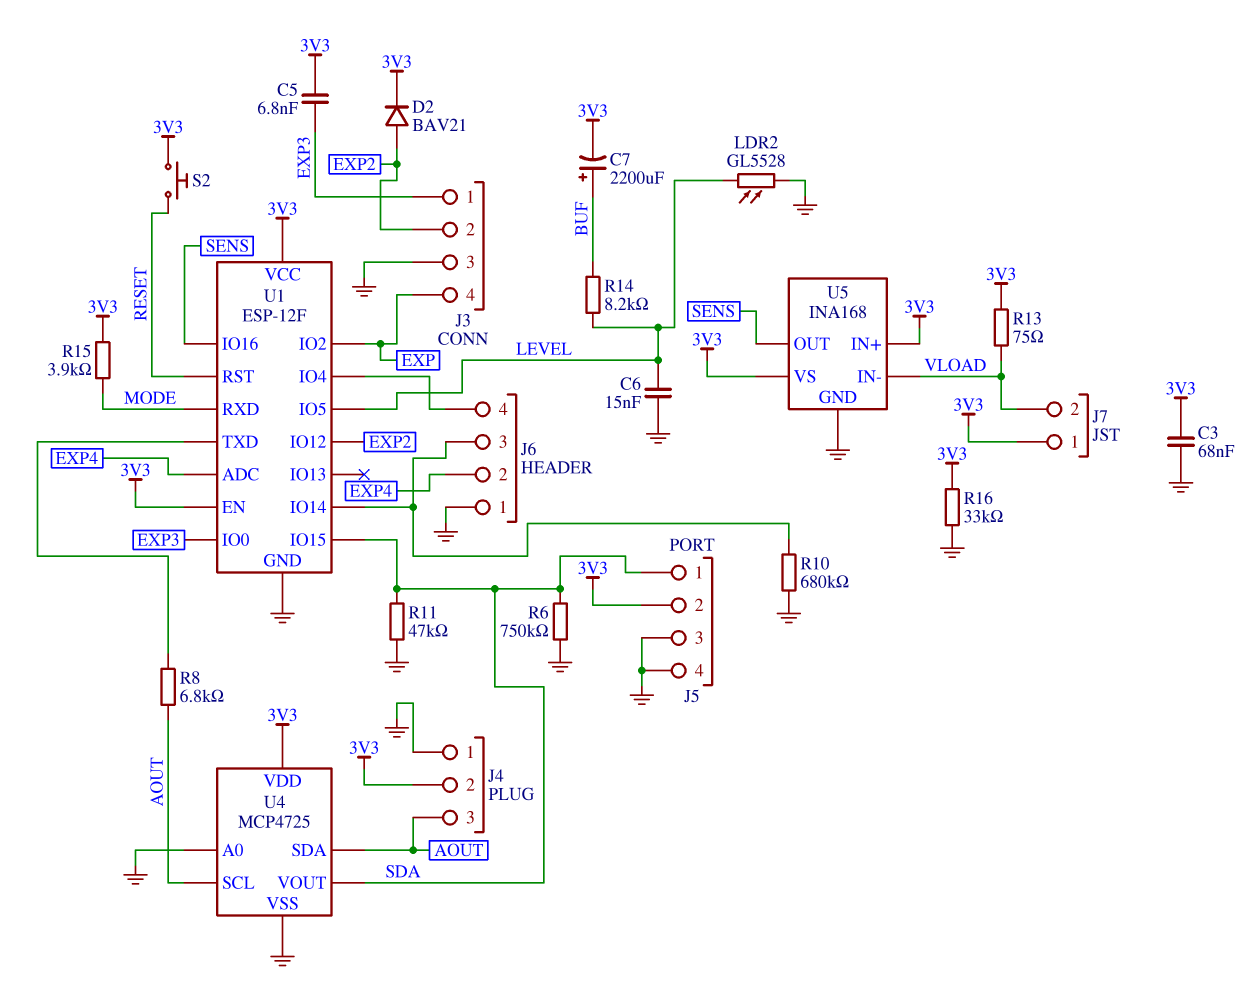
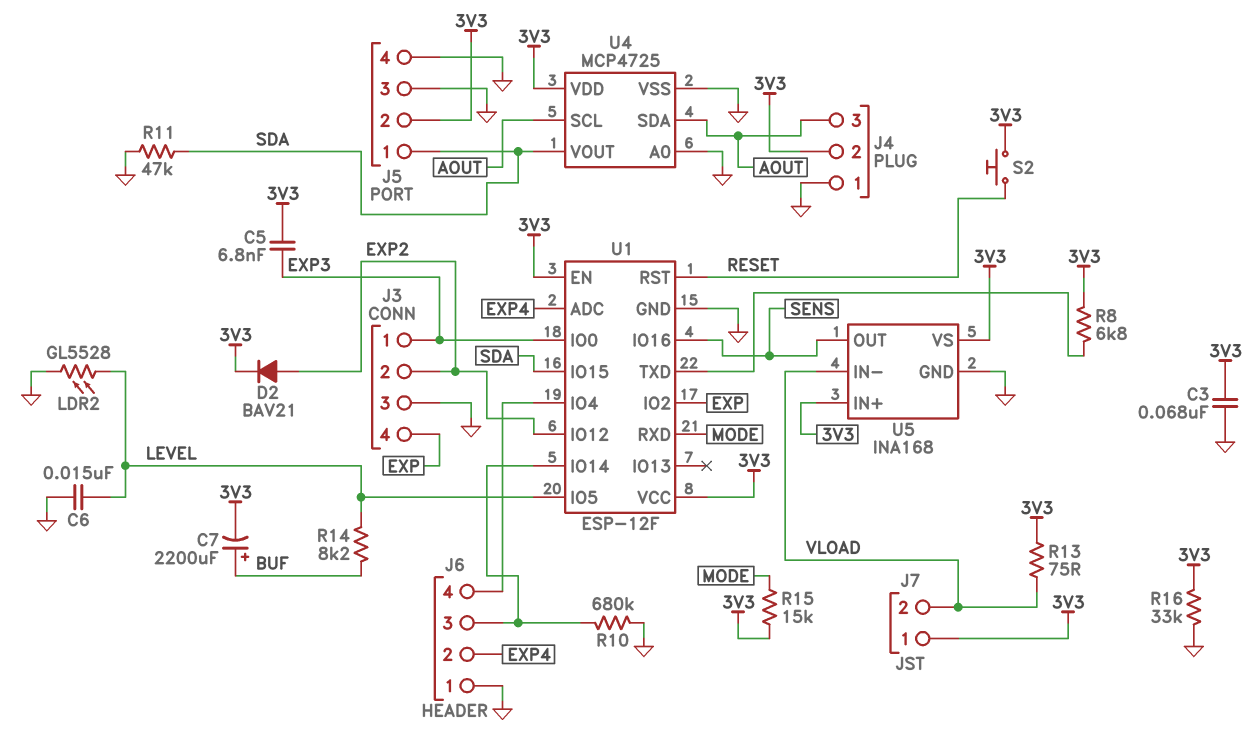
R6: 750k (GND, SDA) -> none
R8: 6.8k (AOUT, U1/TXD) -> 6.8k (3V3, U1/TXD)
R15: 3.9k (3V3, MODE) -> 15k (3V3, MODE)

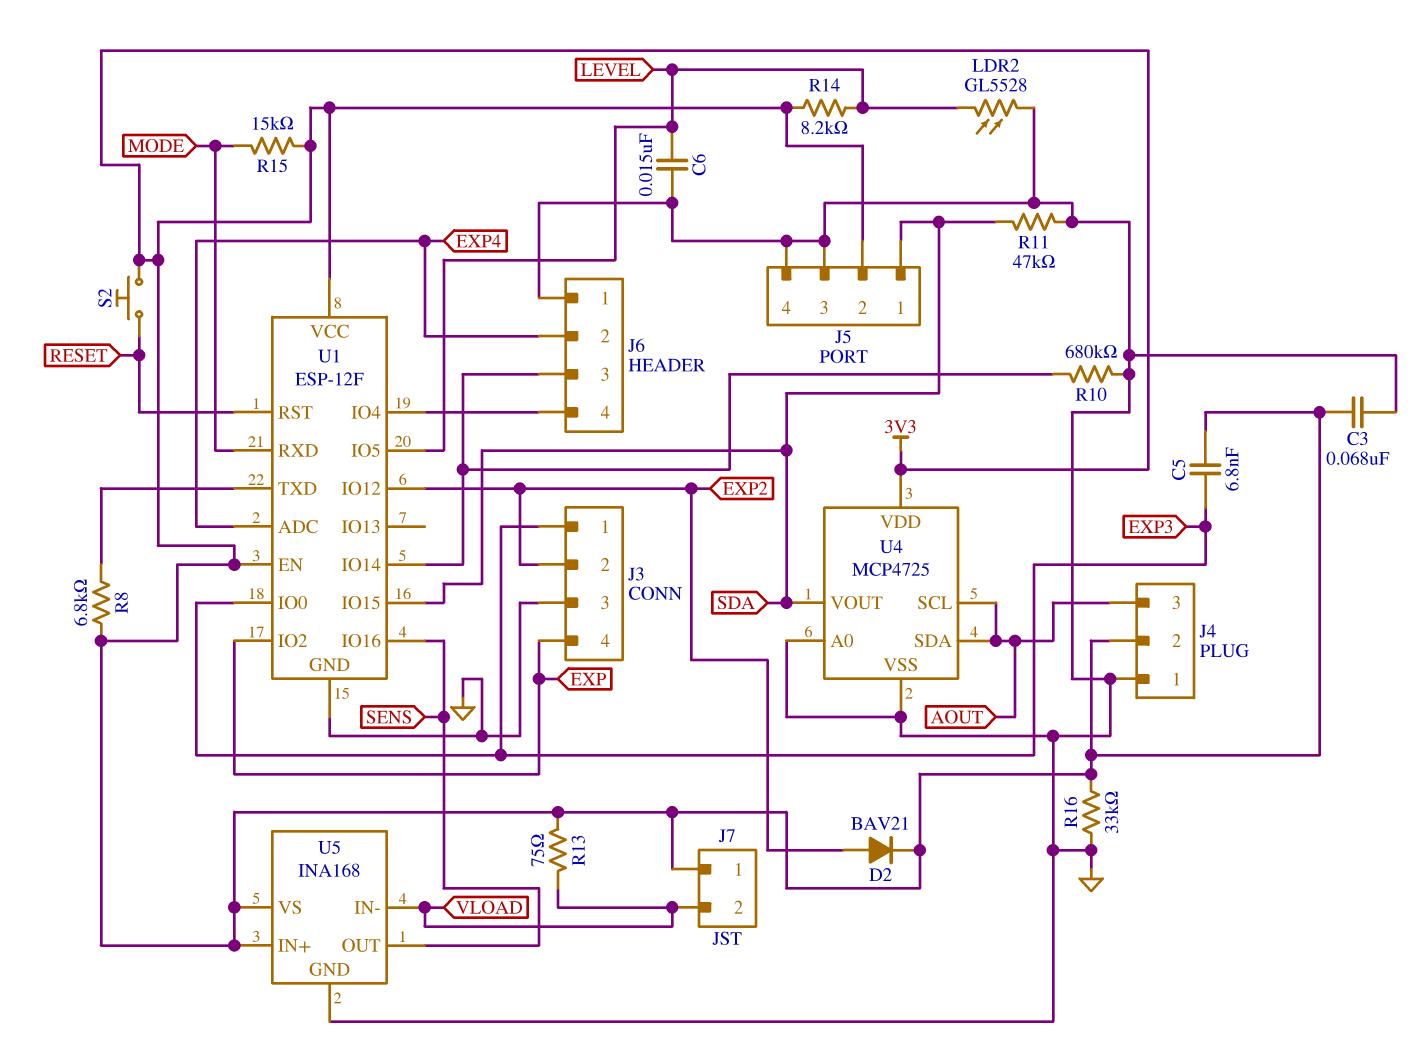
C7: 2200uF (plus BUF, minus 3V3) -> none
R14: 8.2k (BUF, LEVEL) -> 8.2k (3V3, LEVEL)

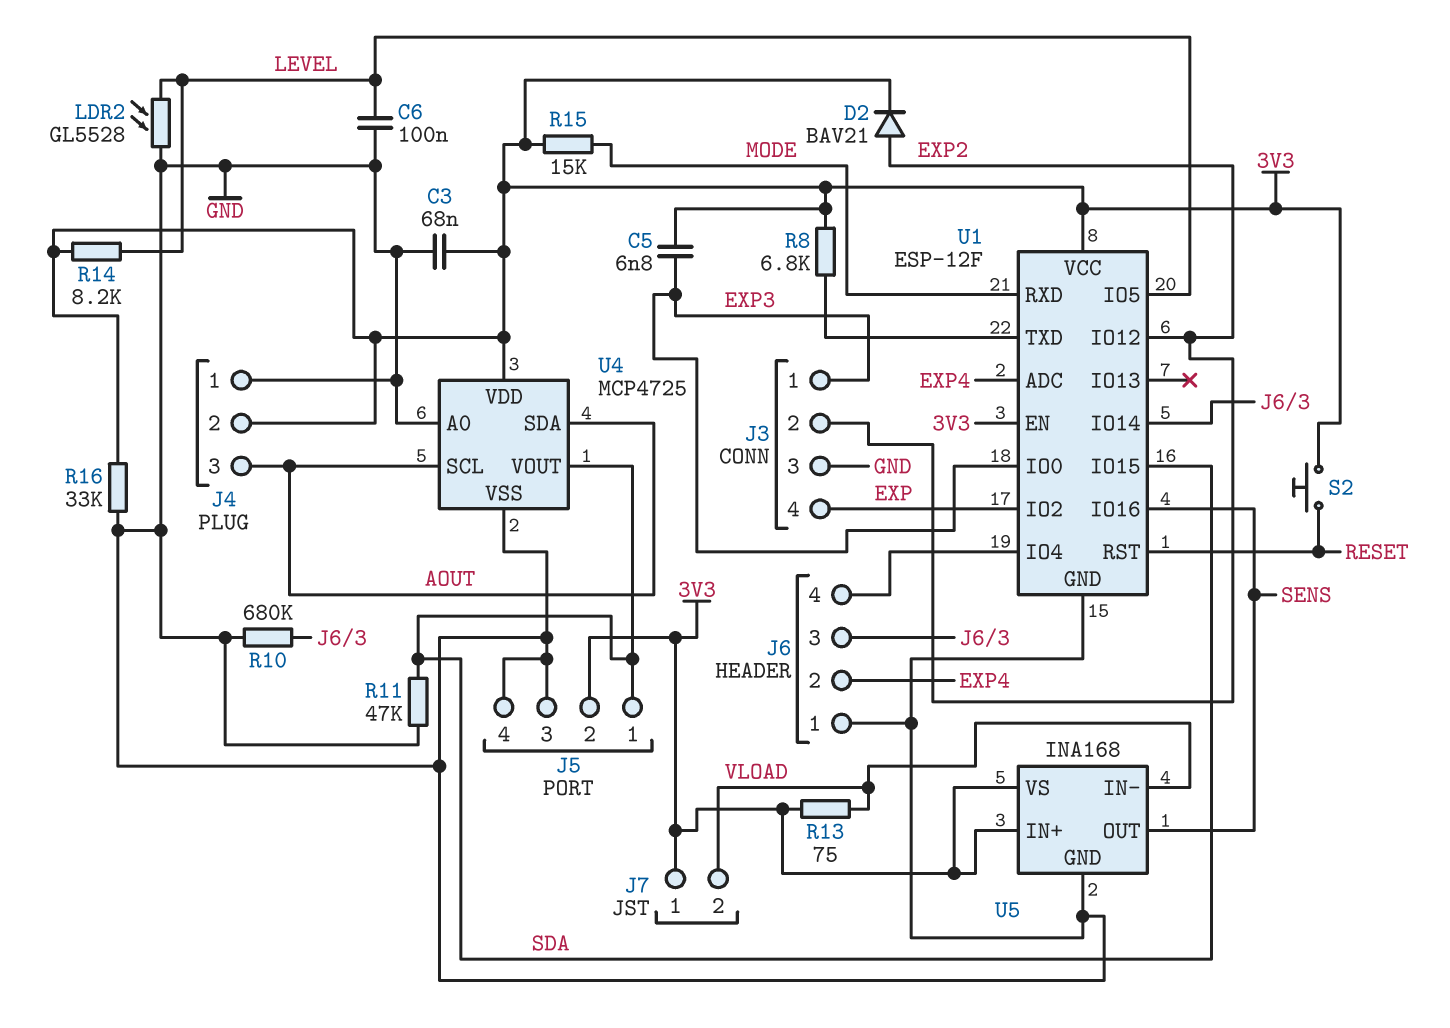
C6: 15nF (GND, LEVEL) -> 100nF (GND, LEVEL)

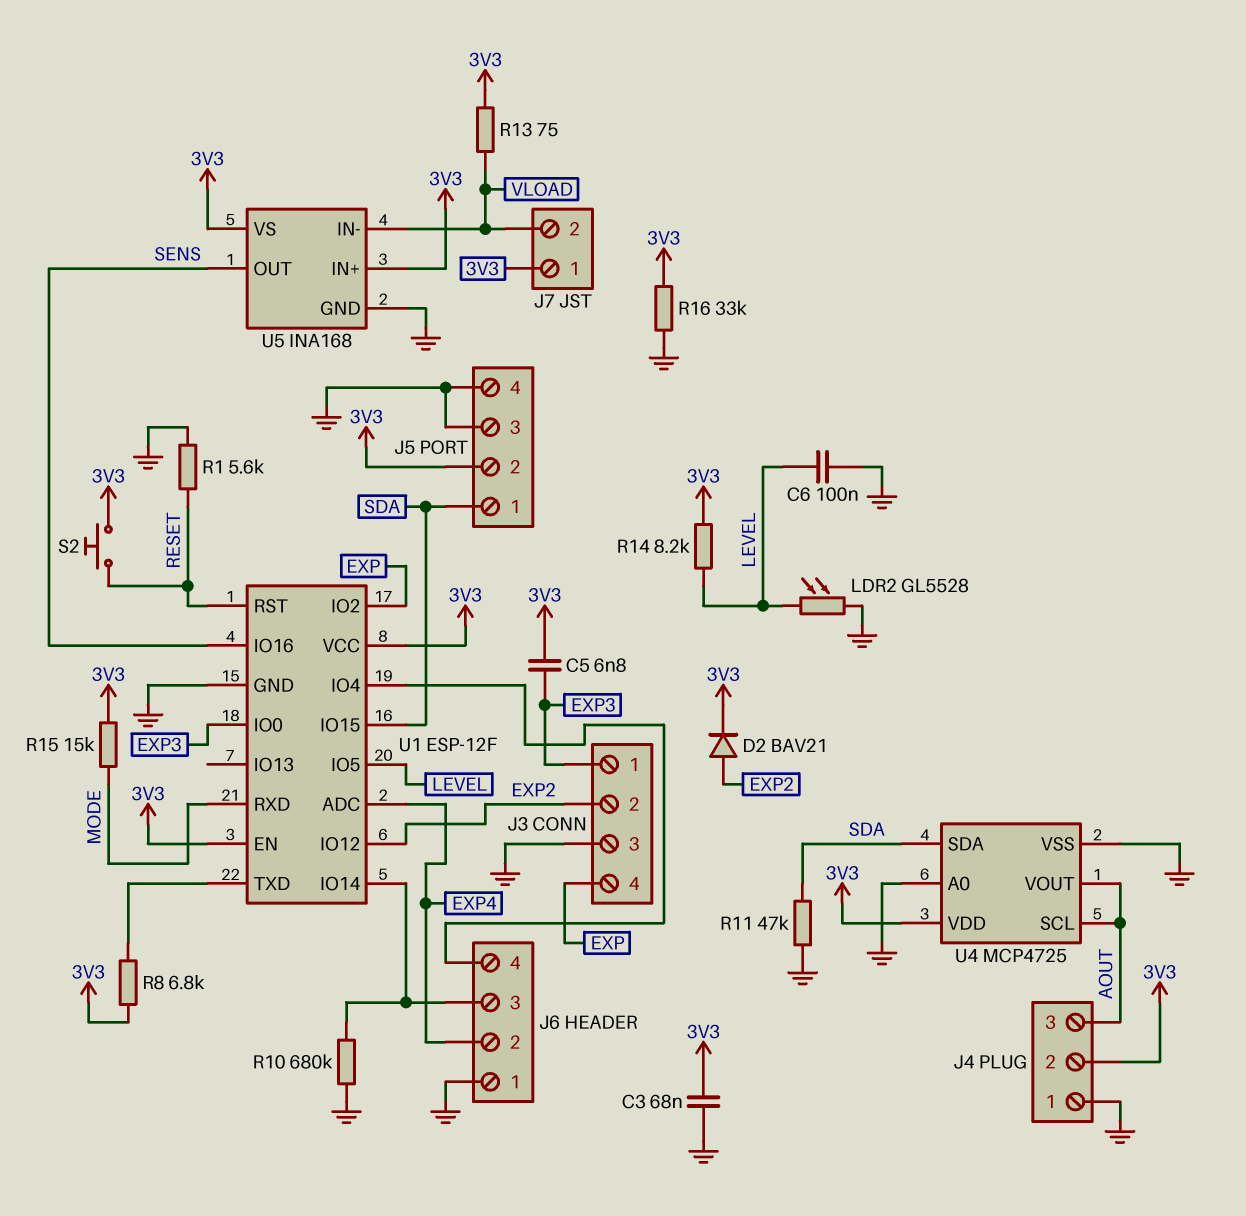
R1: none -> 5.6k (GND, RESET)
U4 pin SDA: AOUT -> SDA
U4 pin VOUT: SDA -> AOUT

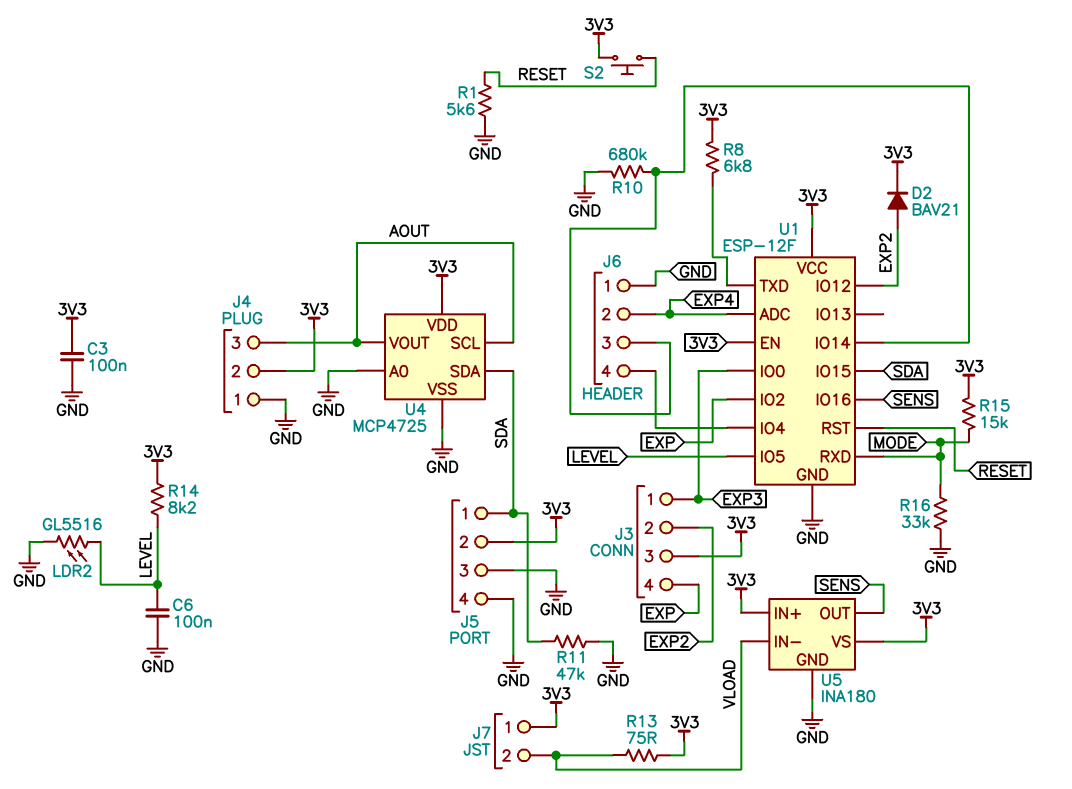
C3: 68nF (3V3, GND) -> 100nF (3V3, GND)
C5: 6.8nF (3V3, EXP3) -> none
J3 pin 3: GND -> 3V3
LDR2: GL5528 (GND, LEVEL) -> GL5516 (GND, LEVEL)
R16: 33k (3V3, GND) -> 33k (GND, MODE)
U5: INA168 -> INA180

